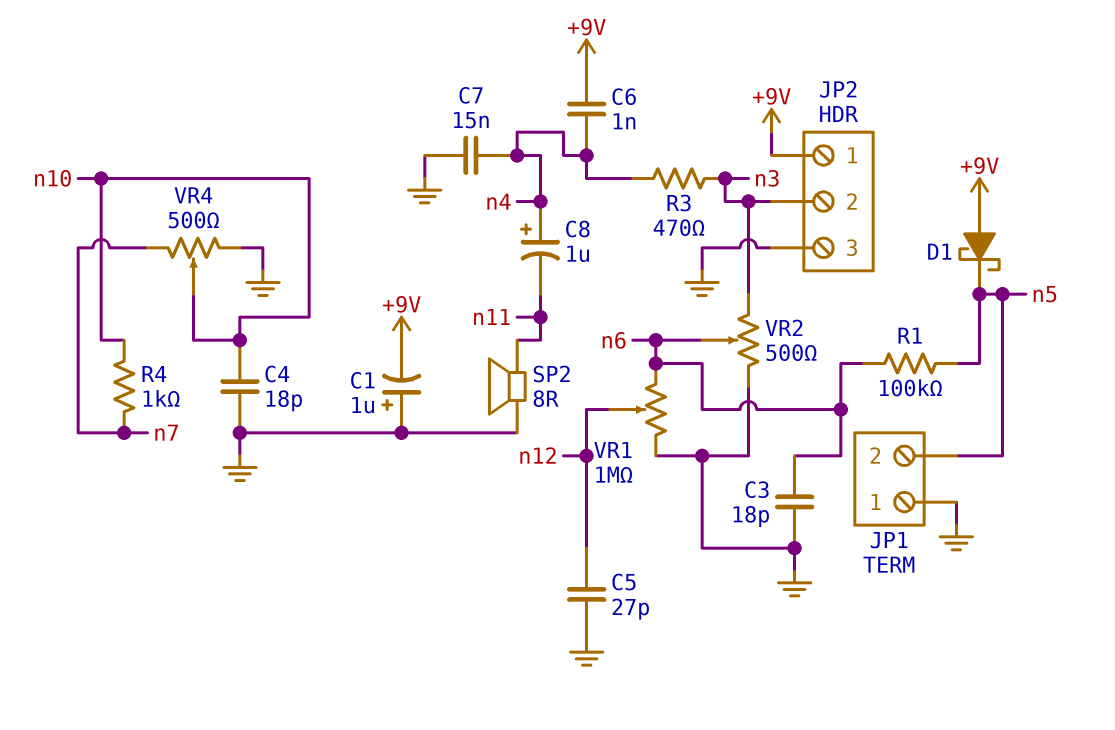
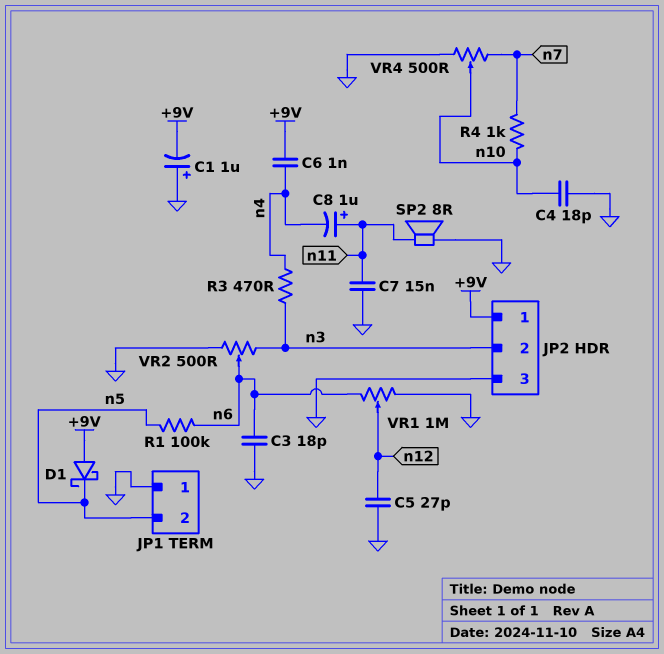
C7: 15nF (GND, n4) -> 15nF (GND, n11)
C8: 1uF (plus n4, minus n11) -> 1uF (plus n11, minus n4)

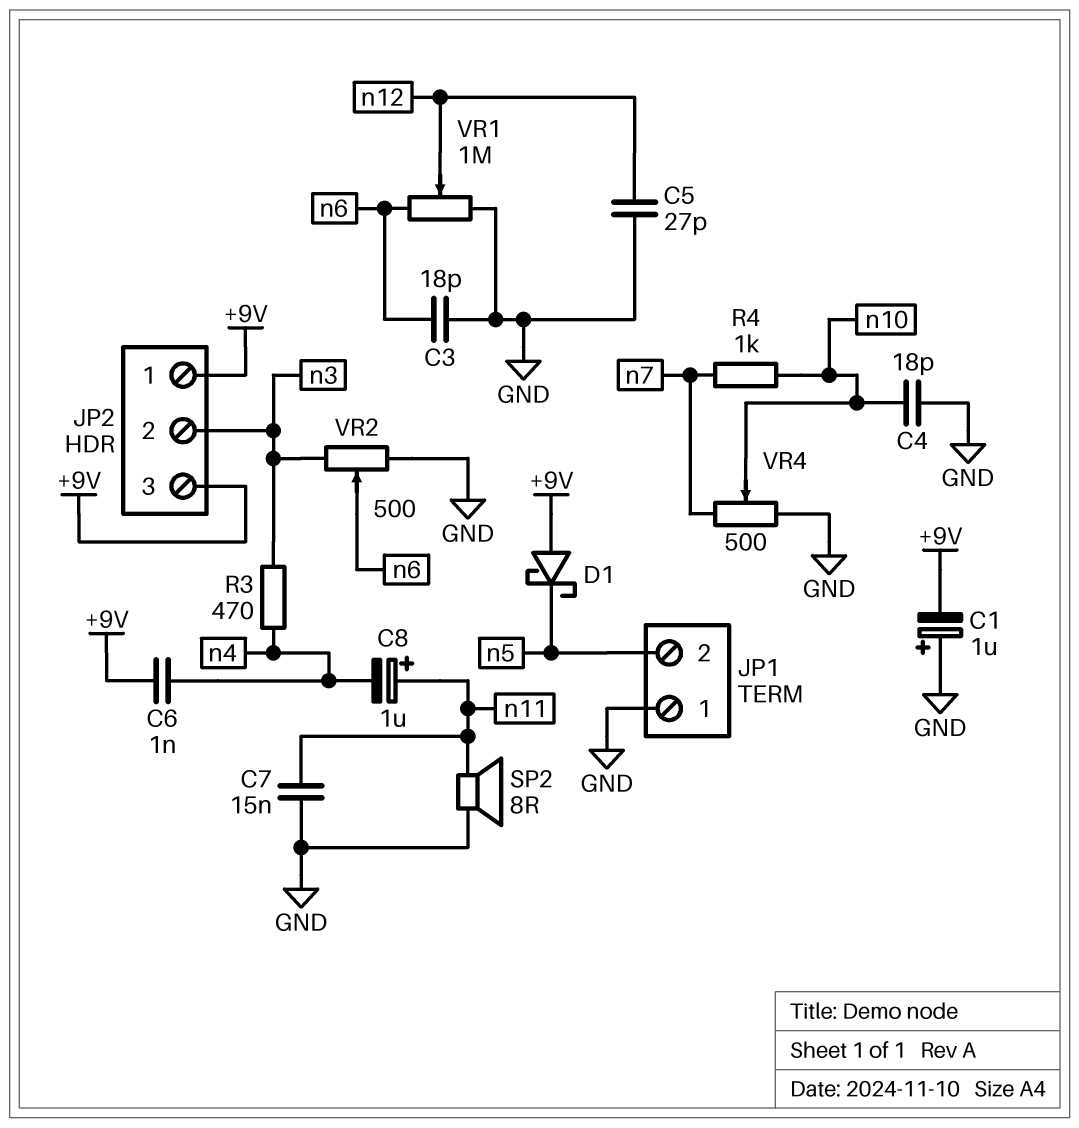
JP2 pin 3: GND -> +9V
R1: 100k (n5, n6) -> none

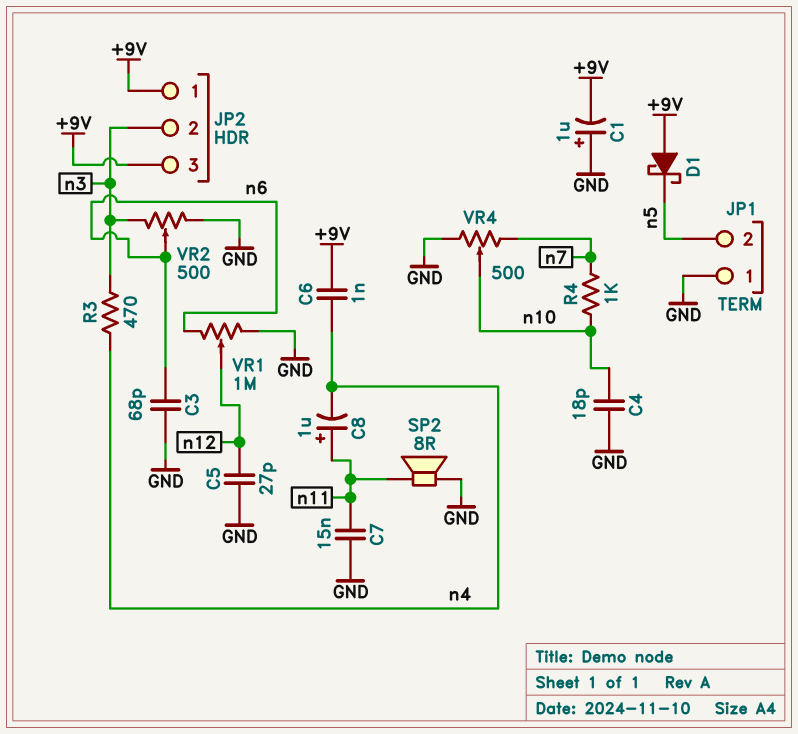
C3: 18pF (GND, n6) -> 68pF (GND, n6)

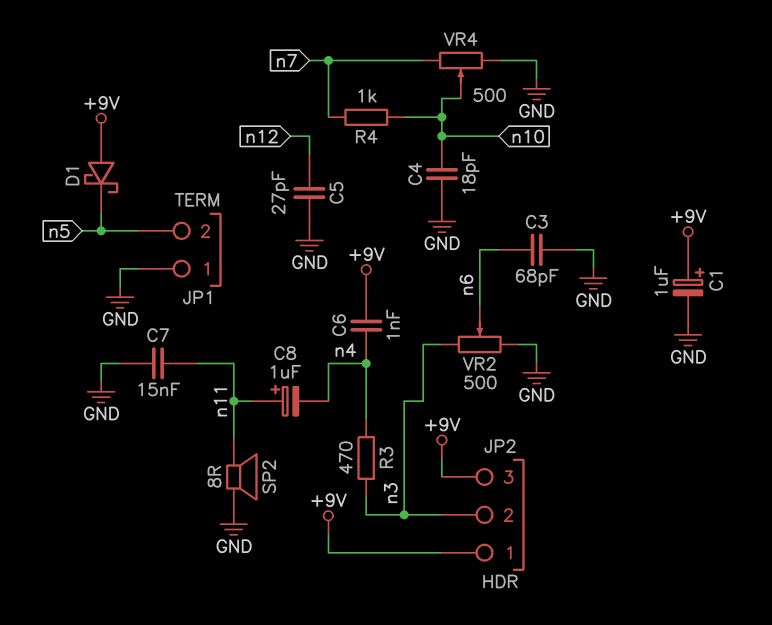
C1: 1uF (plus GND, minus +9V) -> 1uF (plus +9V, minus GND)
VR1: 1M (GND, n6, wiper n12) -> none

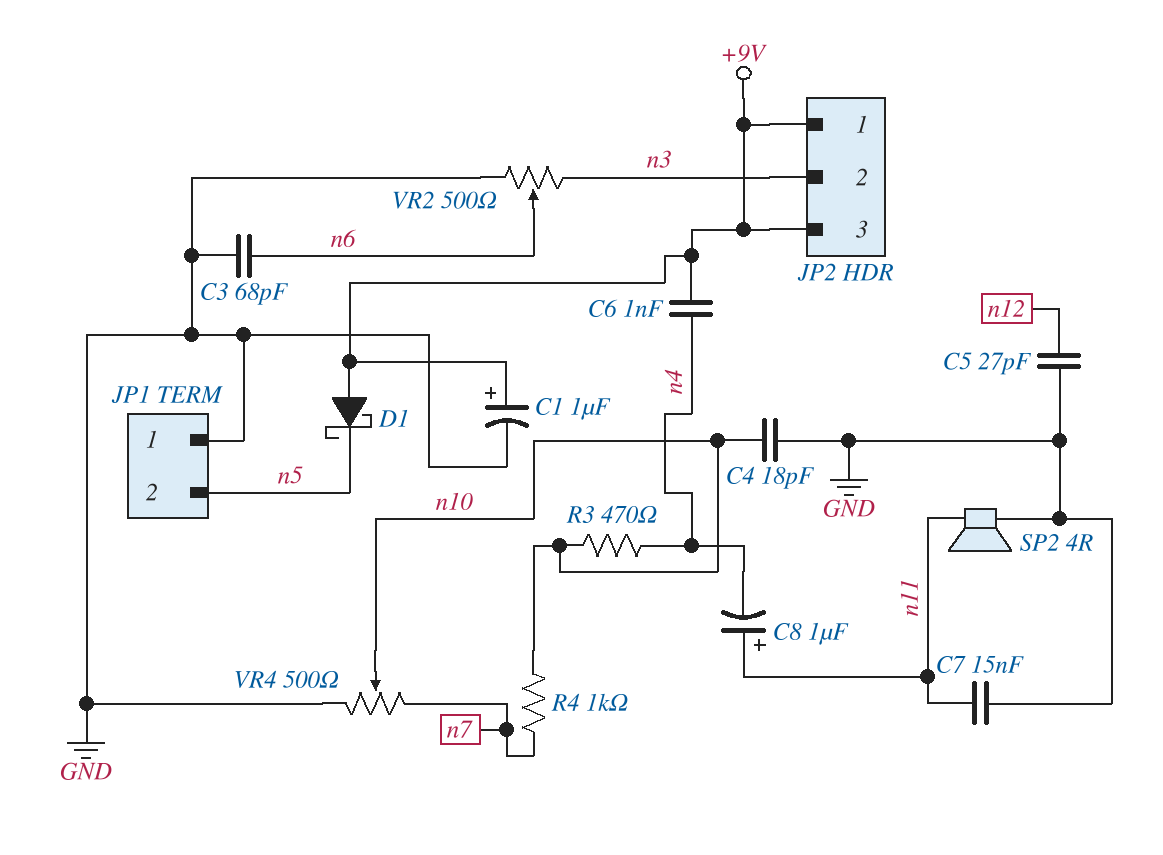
R3: 470 (n3, n4) -> 470 (n4, n10)
SP2: speaker 8R (GND, n11) -> speaker 4R (GND, n11)

